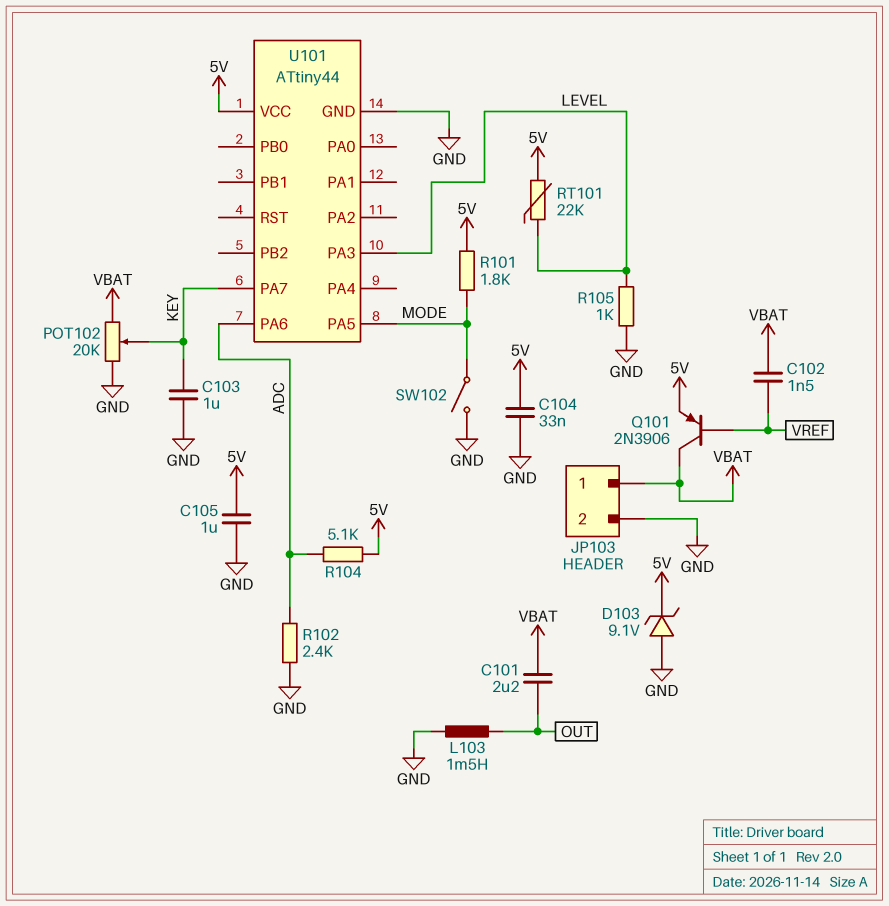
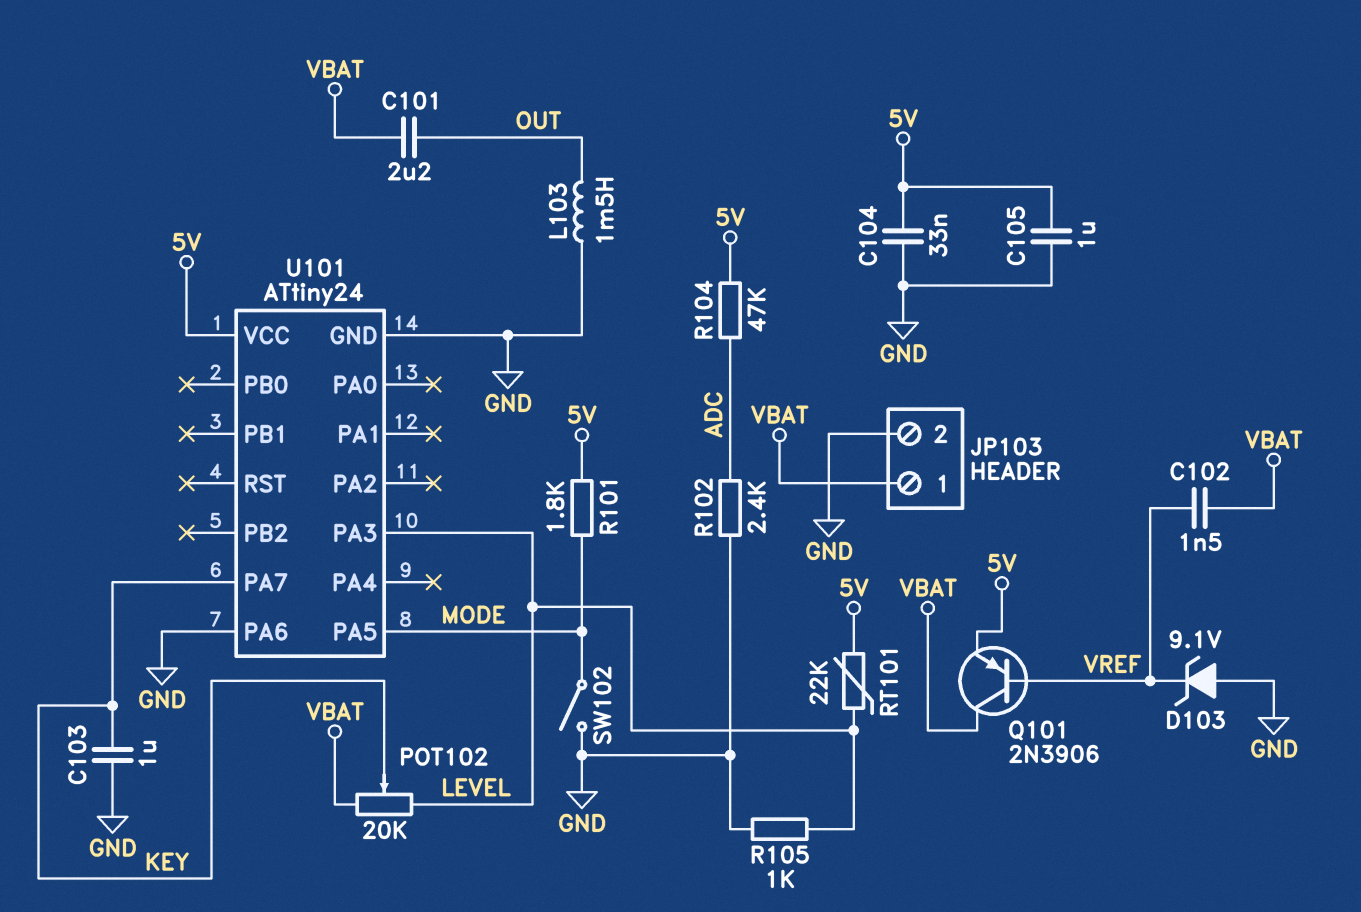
D103: zener 9.1V (A GND, K 5V) -> zener 9.1V (A GND, K VREF)
POT102: 20k (GND, VBAT, wiper KEY) -> 20k (LEVEL, VBAT, wiper KEY)
R104: 5.1k (5V, ADC) -> 47k (5V, ADC)
U101: ATtiny44 -> ATtiny24
U101 pin PA6: ADC -> GND

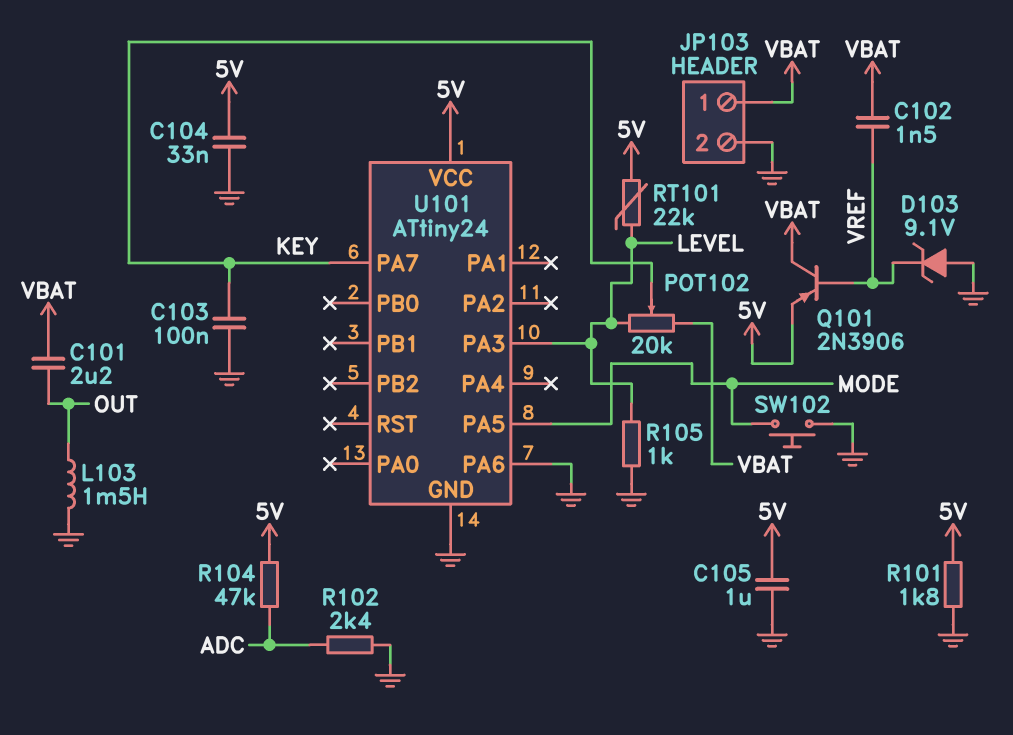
C103: 1uF (GND, KEY) -> 100nF (GND, KEY)
R101: 1.8k (5V, MODE) -> 1.8k (5V, GND)
SW102: switch (GND, MODE) -> button (GND, MODE)

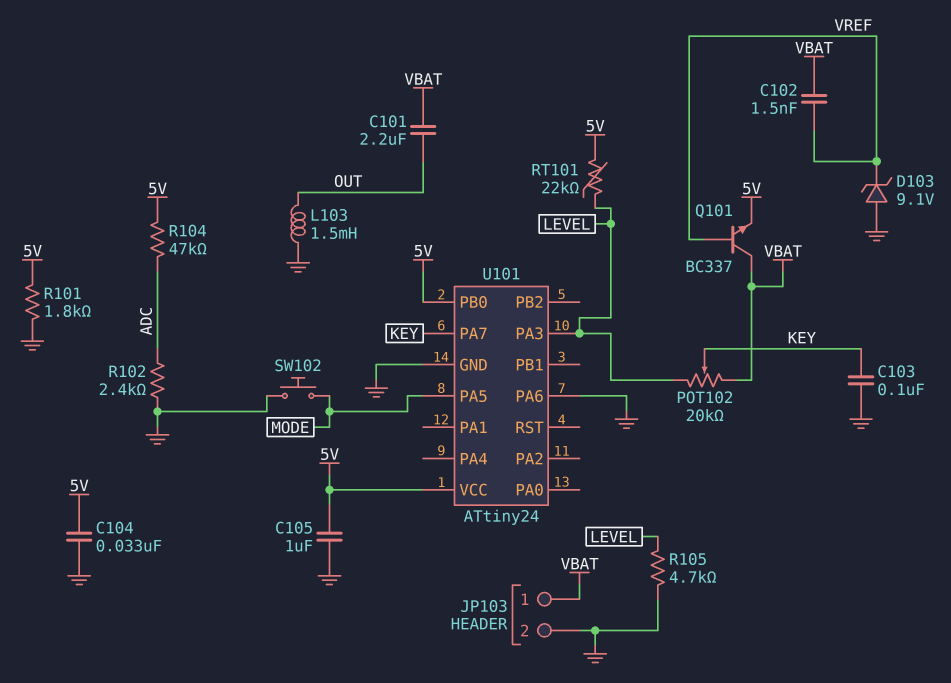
Q101: PNP 2N3906 (B VREF, C VBAT, E 5V) -> NPN BC337 (B VREF, C VBAT, E 5V)
R105: 1k (GND, LEVEL) -> 4.7k (GND, LEVEL)
U101 pin PB0: none -> 5V

